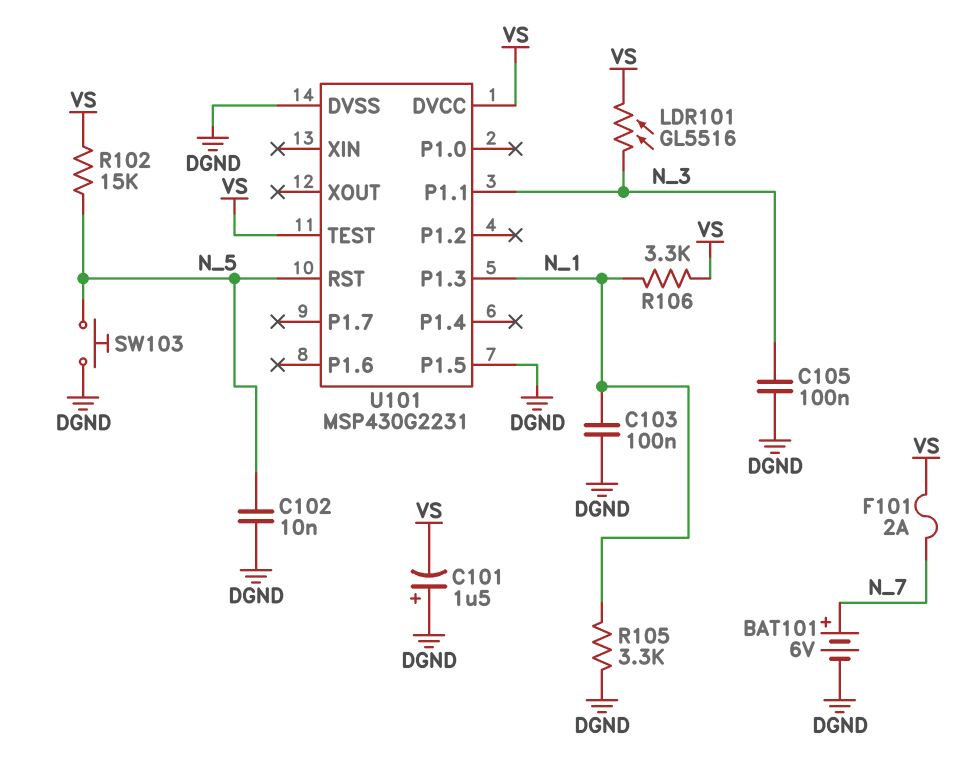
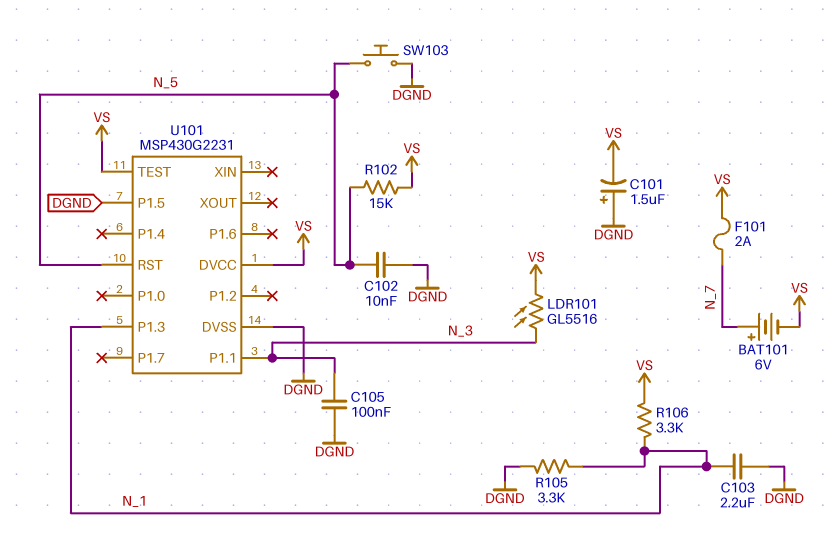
BAT101: 6V (plus N_7, minus DGND) -> 6V (plus N_7, minus VS)
C103: 100nF (DGND, N_1) -> 2.2uF (DGND, N_1)

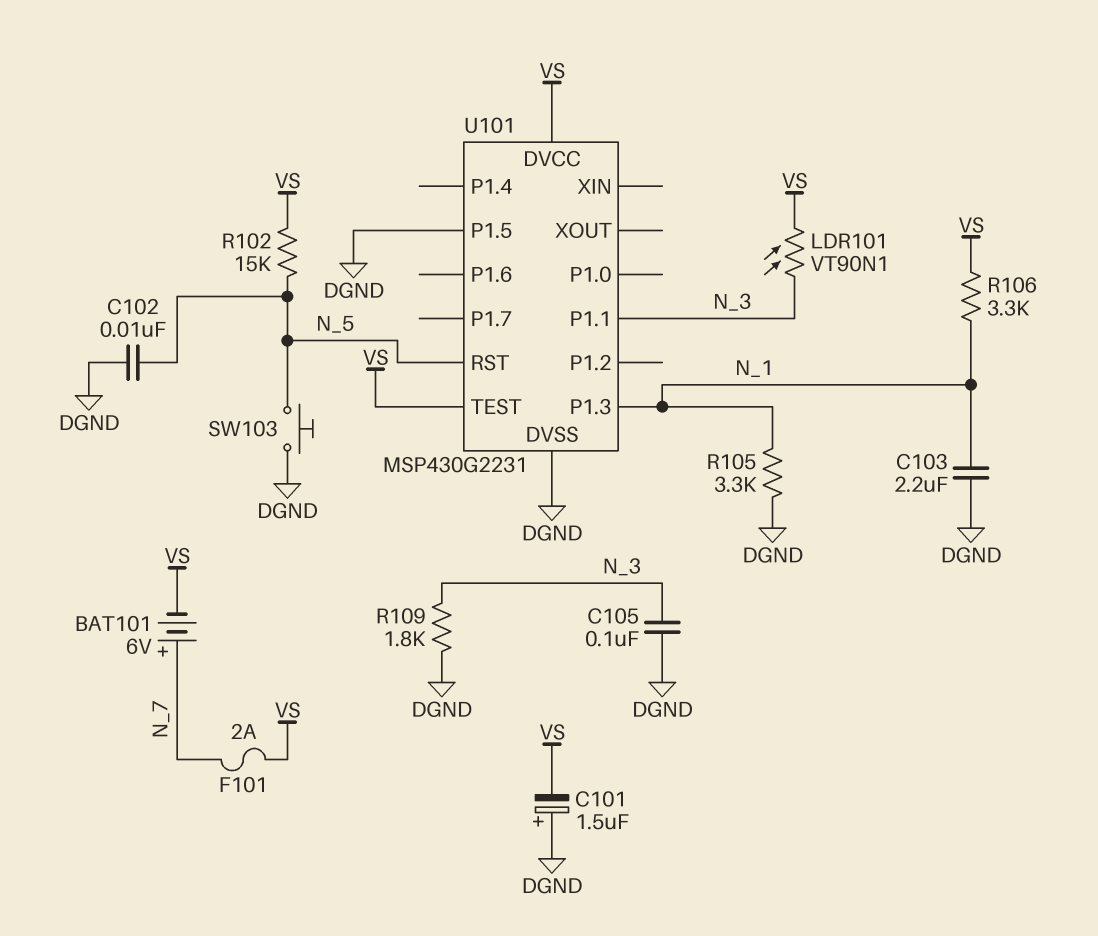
LDR101: GL5516 (N_3, VS) -> VT90N1 (N_3, VS)
R109: none -> 1.8k (DGND, N_3)

